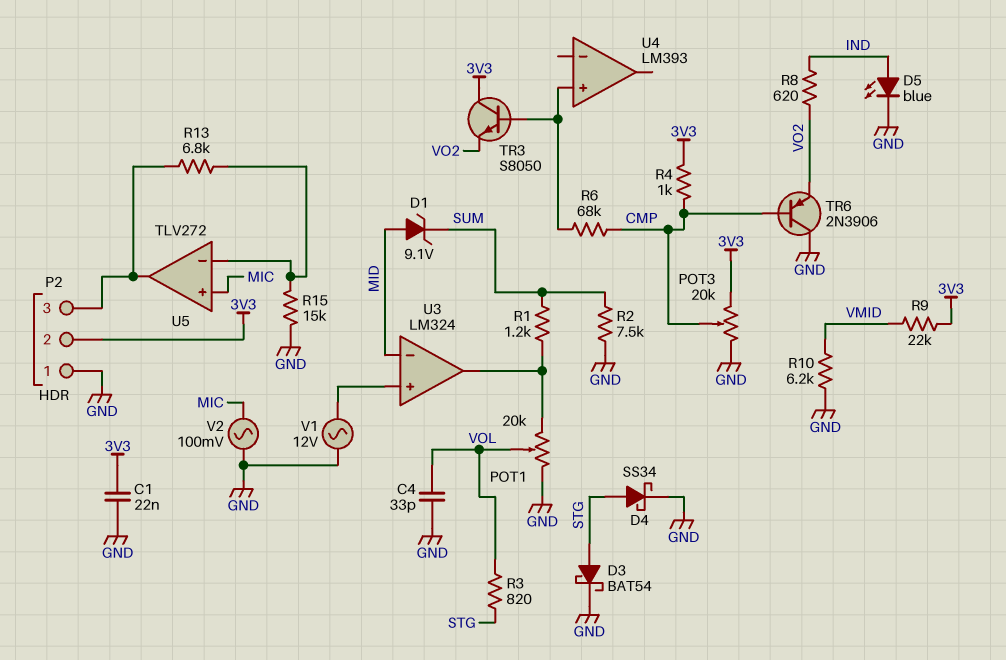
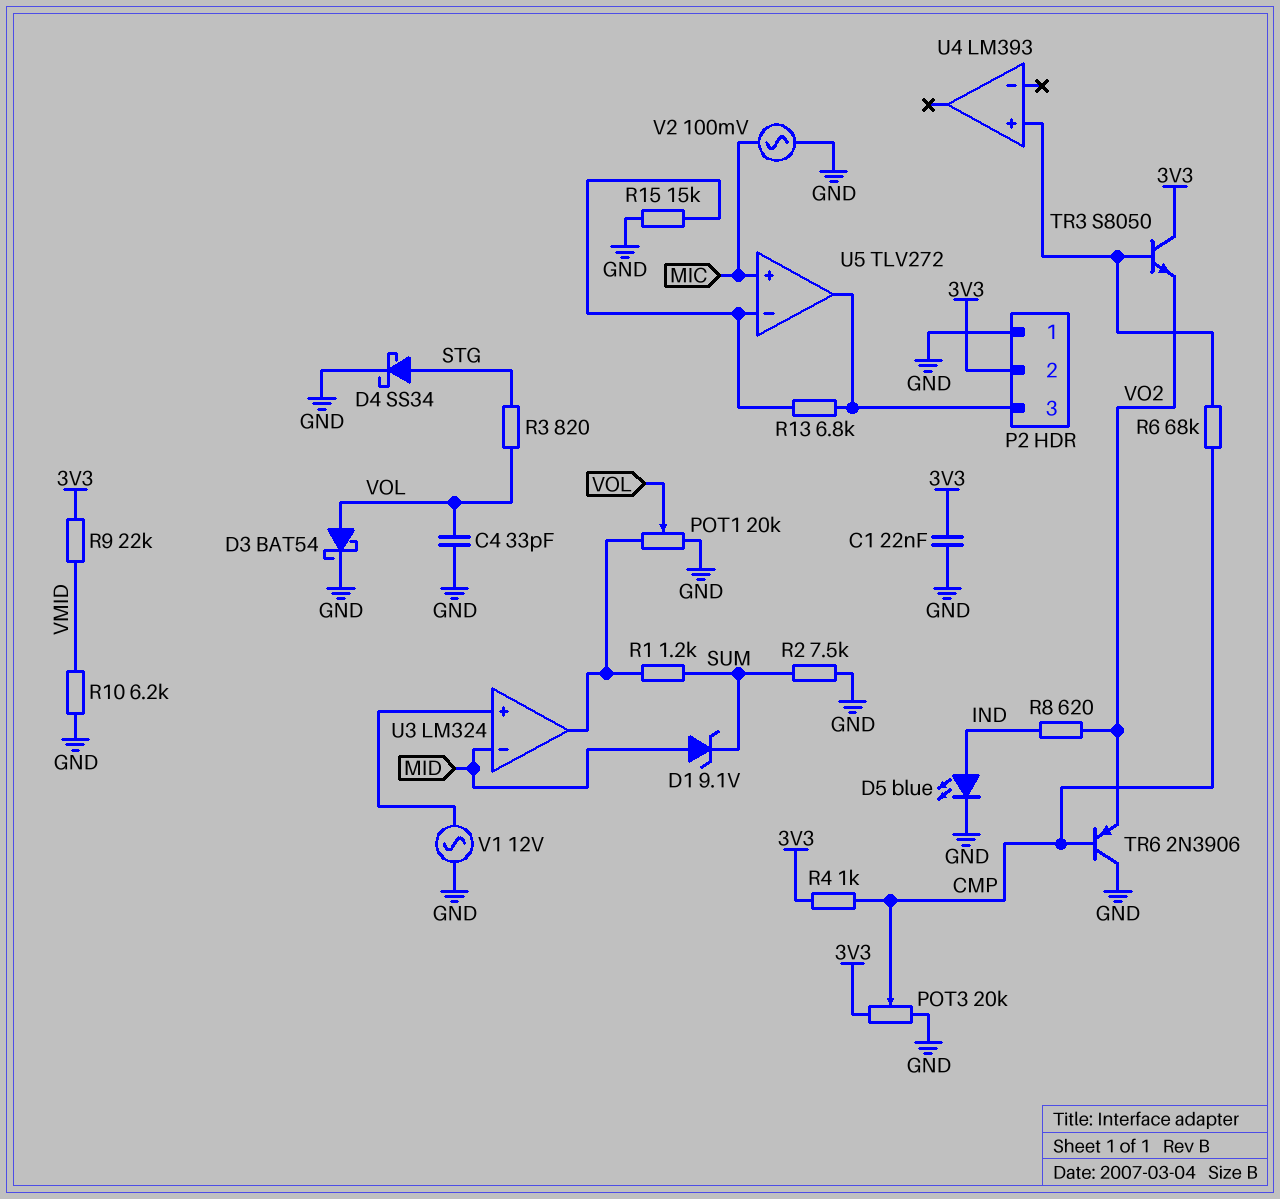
D3: schottky BAT54 (A STG, K GND) -> schottky BAT54 (A VOL, K GND)

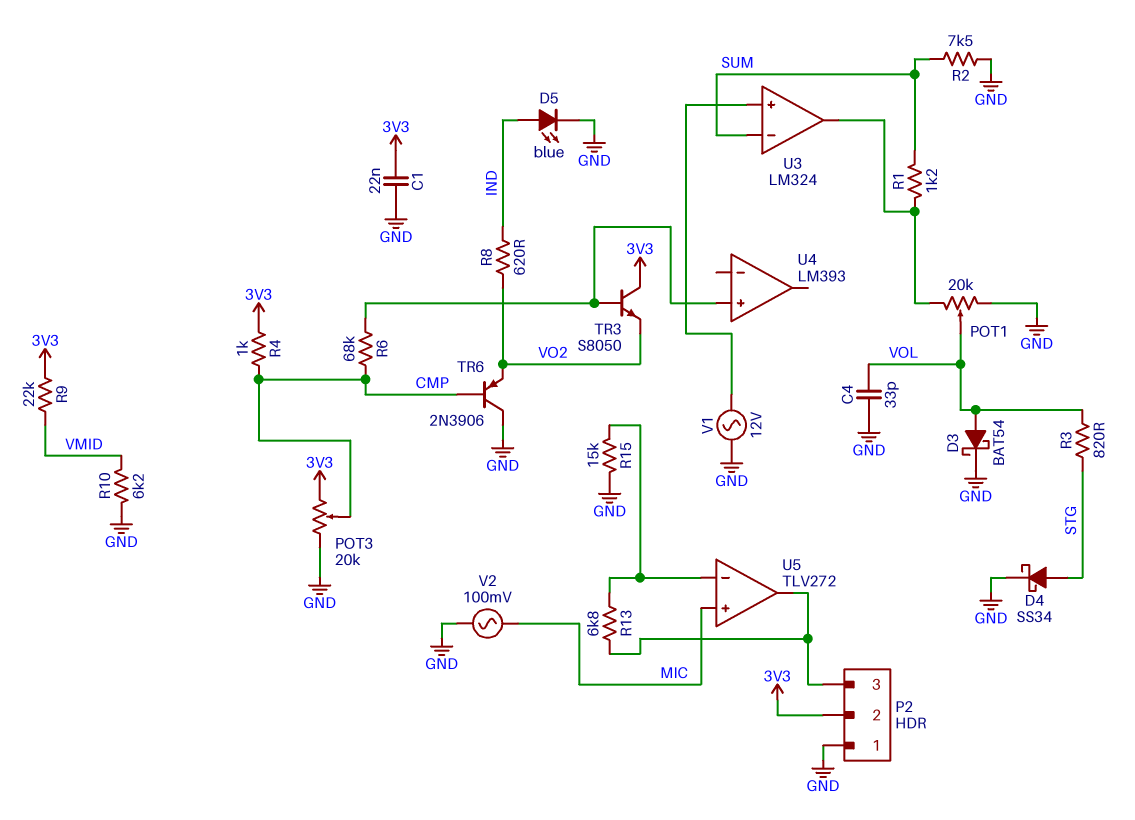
D1: zener 9.1V (A MID, K SUM) -> none
U3 pin in-: MID -> SUM

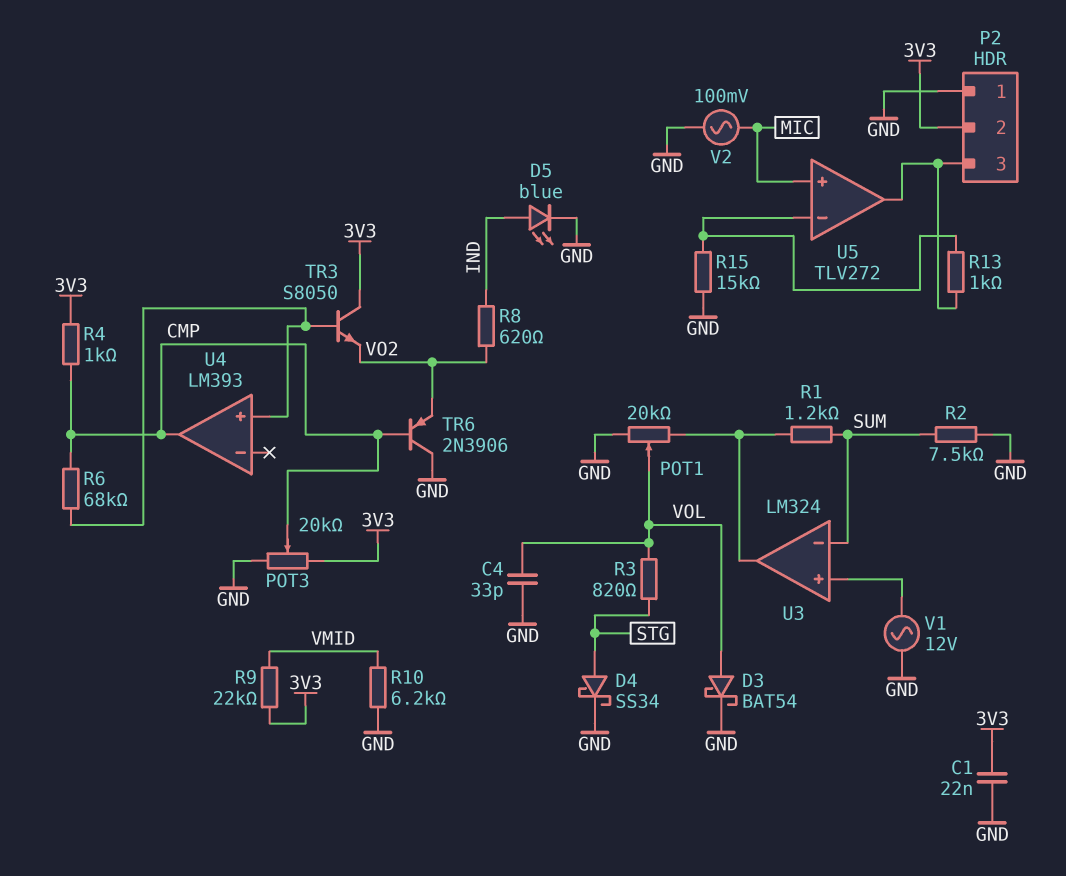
R13: 6.8k (P2/3, U5/in-) -> 1k (P2/3, U5/in-)
U4 pin out: none -> CMP

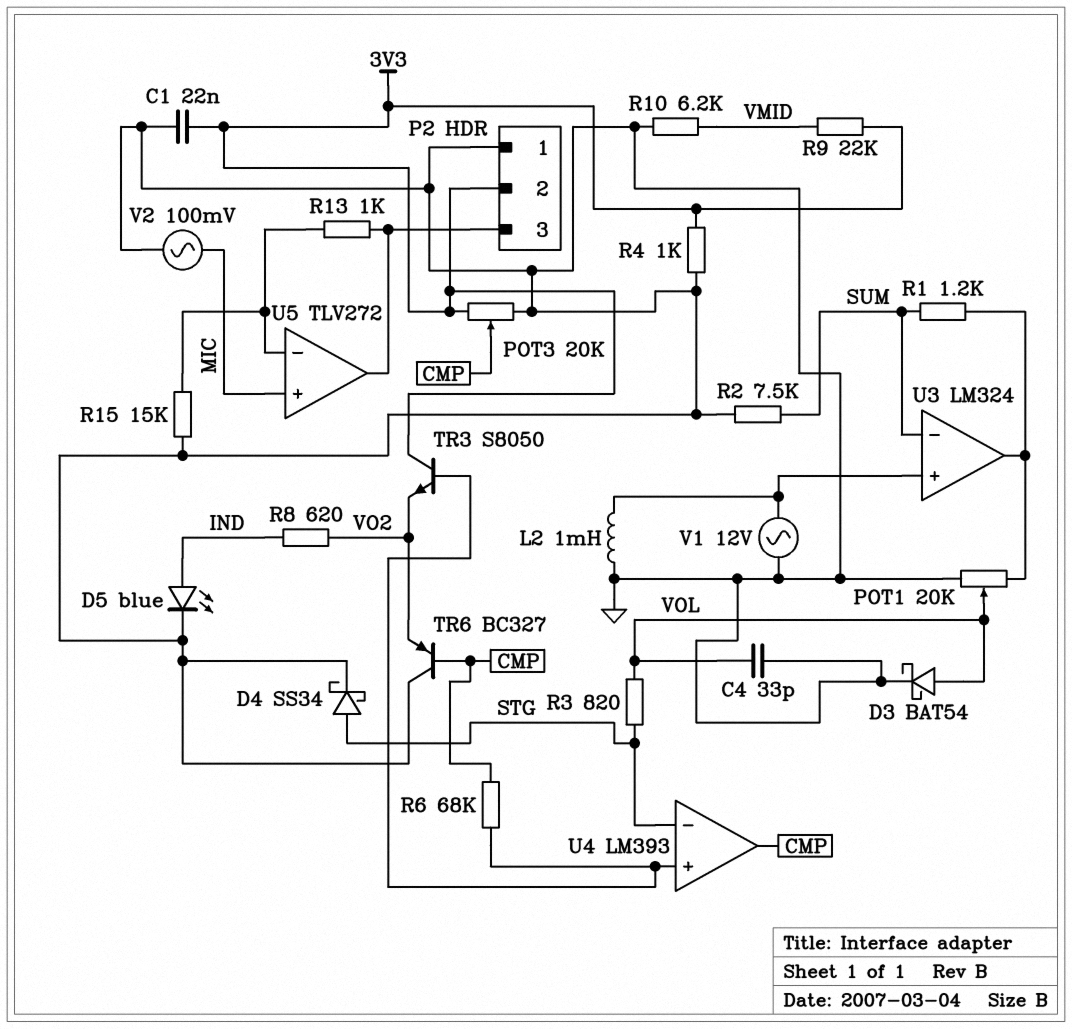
L2: none -> 1mH (GND, U3/in+)
R4: 1k (3V3, CMP) -> 1k (3V3, GND)
TR6: PNP 2N3906 (B CMP, C GND, E VO2) -> PNP BC327 (B CMP, C GND, E VO2)
U4 pin in-: none -> STG

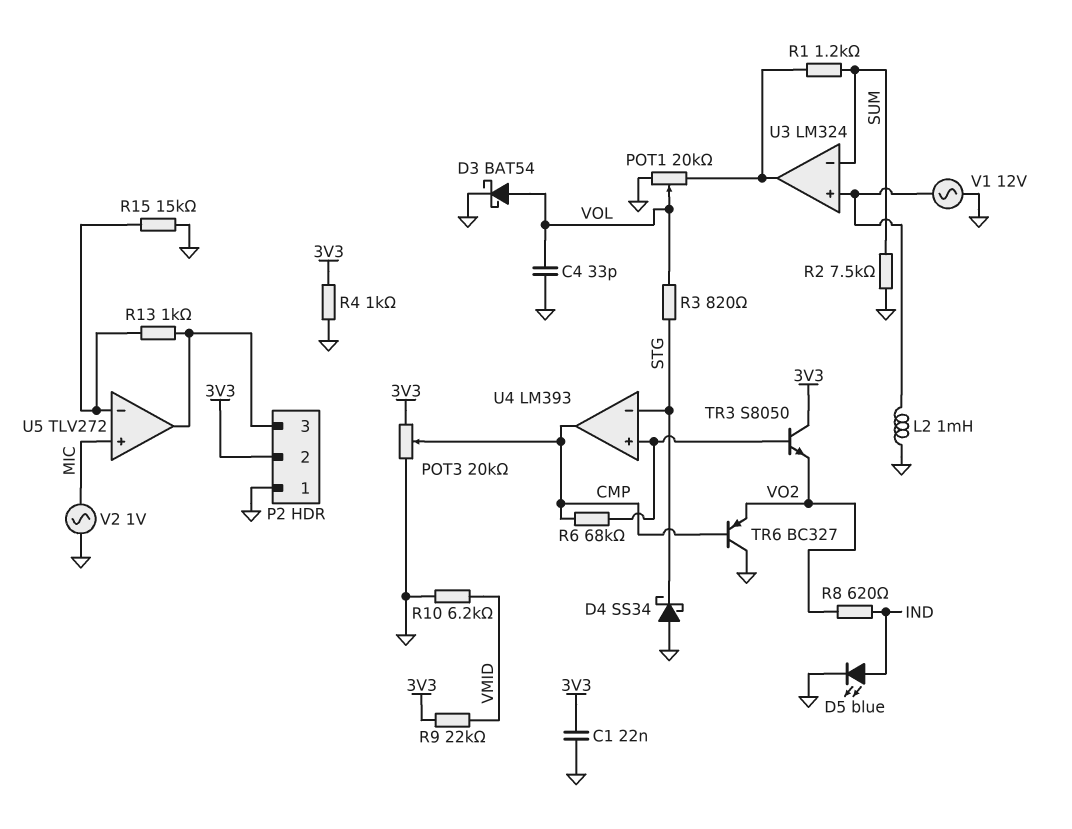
D4: schottky SS34 (A STG, K GND) -> schottky SS34 (A GND, K STG)
V2: AC 100mV (GND, MIC) -> AC 1V (GND, MIC)

